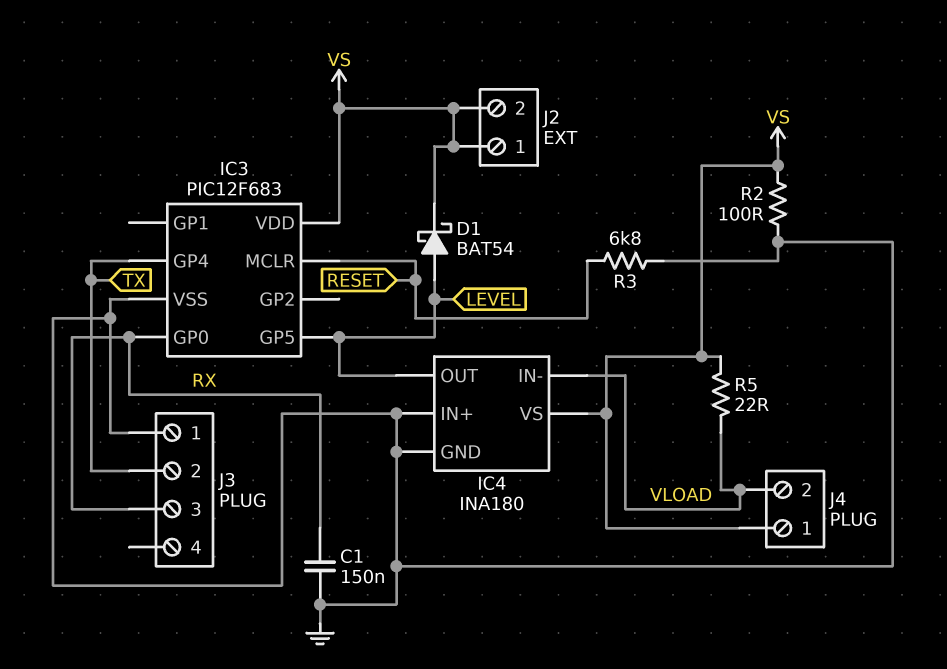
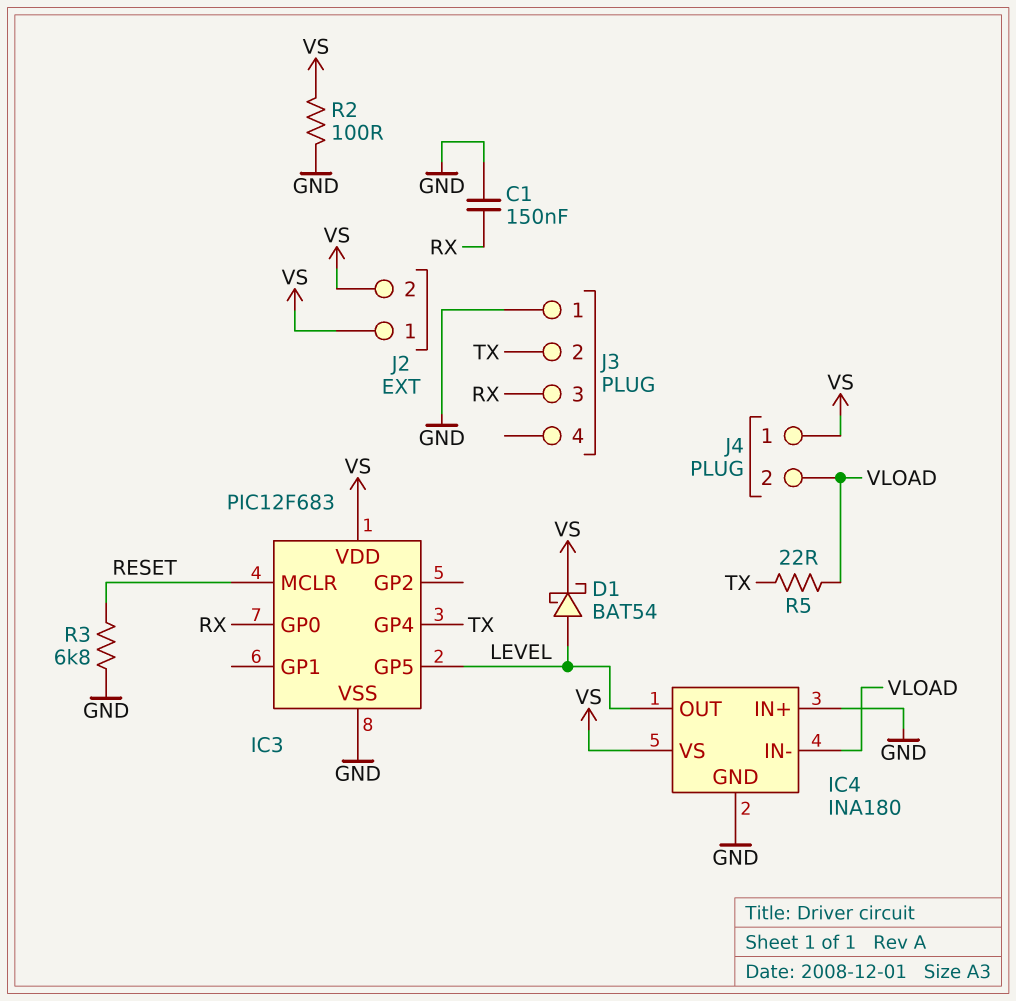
R5: 22 (VLOAD, VS) -> 22 (TX, VLOAD)

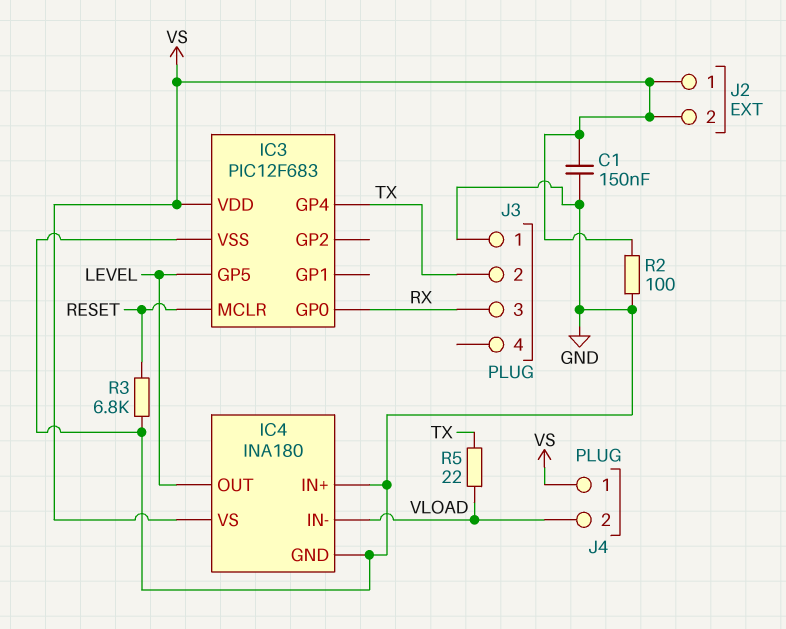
C1: 150nF (GND, RX) -> 150nF (GND, VS)
D1: schottky BAT54 (A LEVEL, K VS) -> none

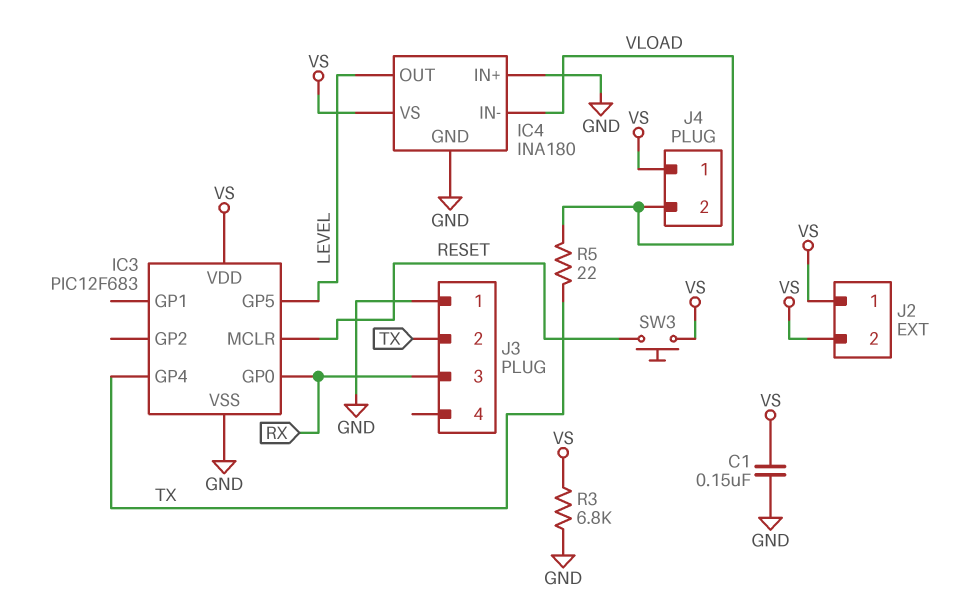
R2: 100 (GND, VS) -> none
R3: 6.8k (GND, RESET) -> 6.8k (GND, VS)
SW3: none -> button (RESET, VS)

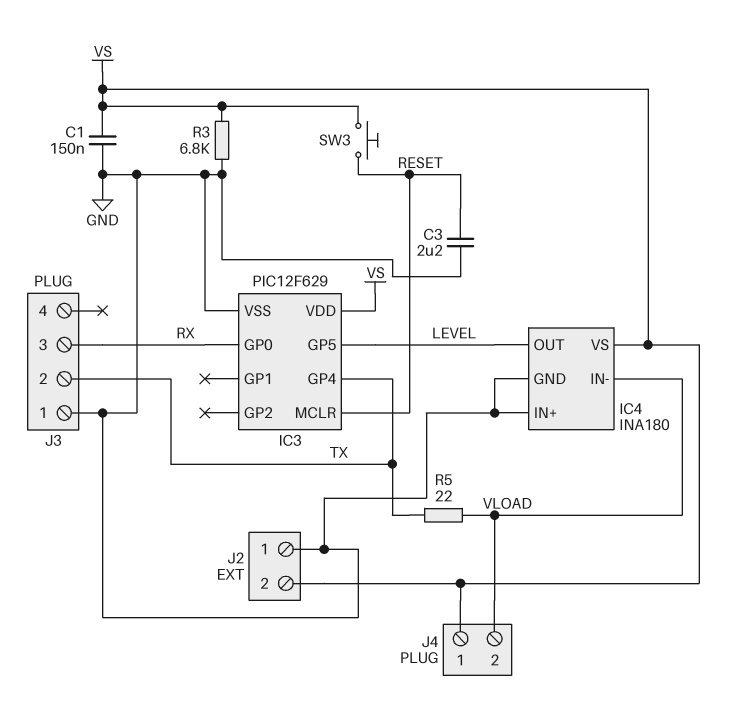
C3: none -> 2.2uF (GND, RESET)
IC3: PIC12F683 -> PIC12F629
J2 pin 1: VS -> GND

